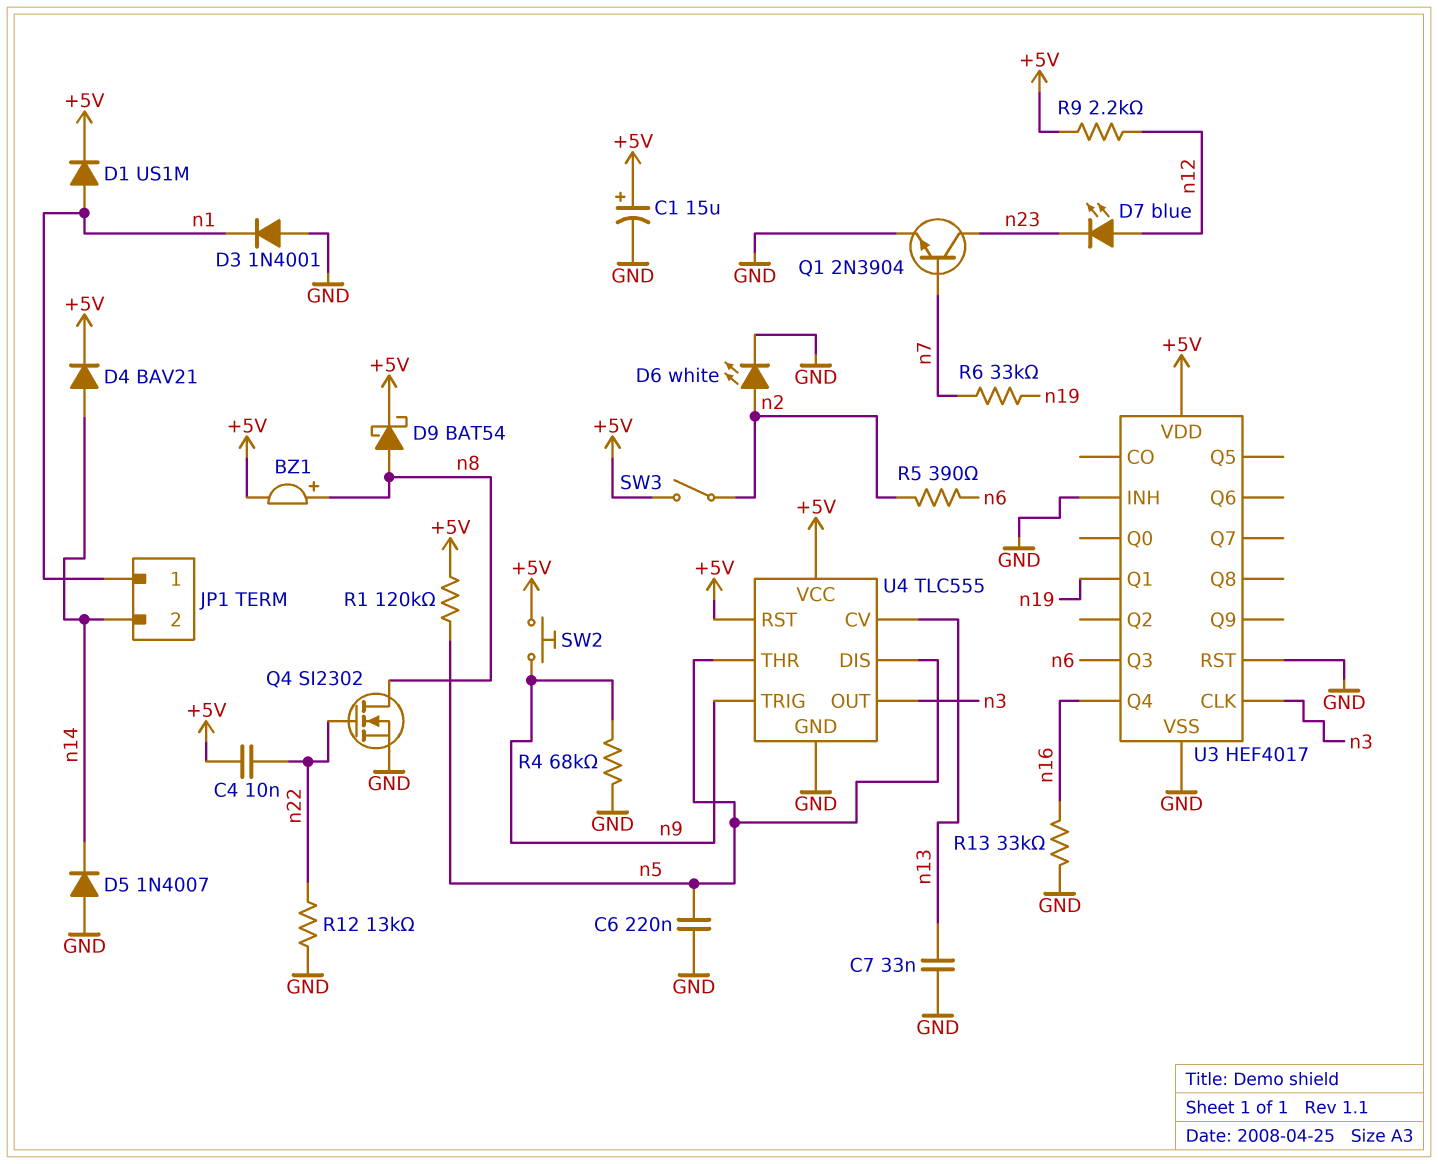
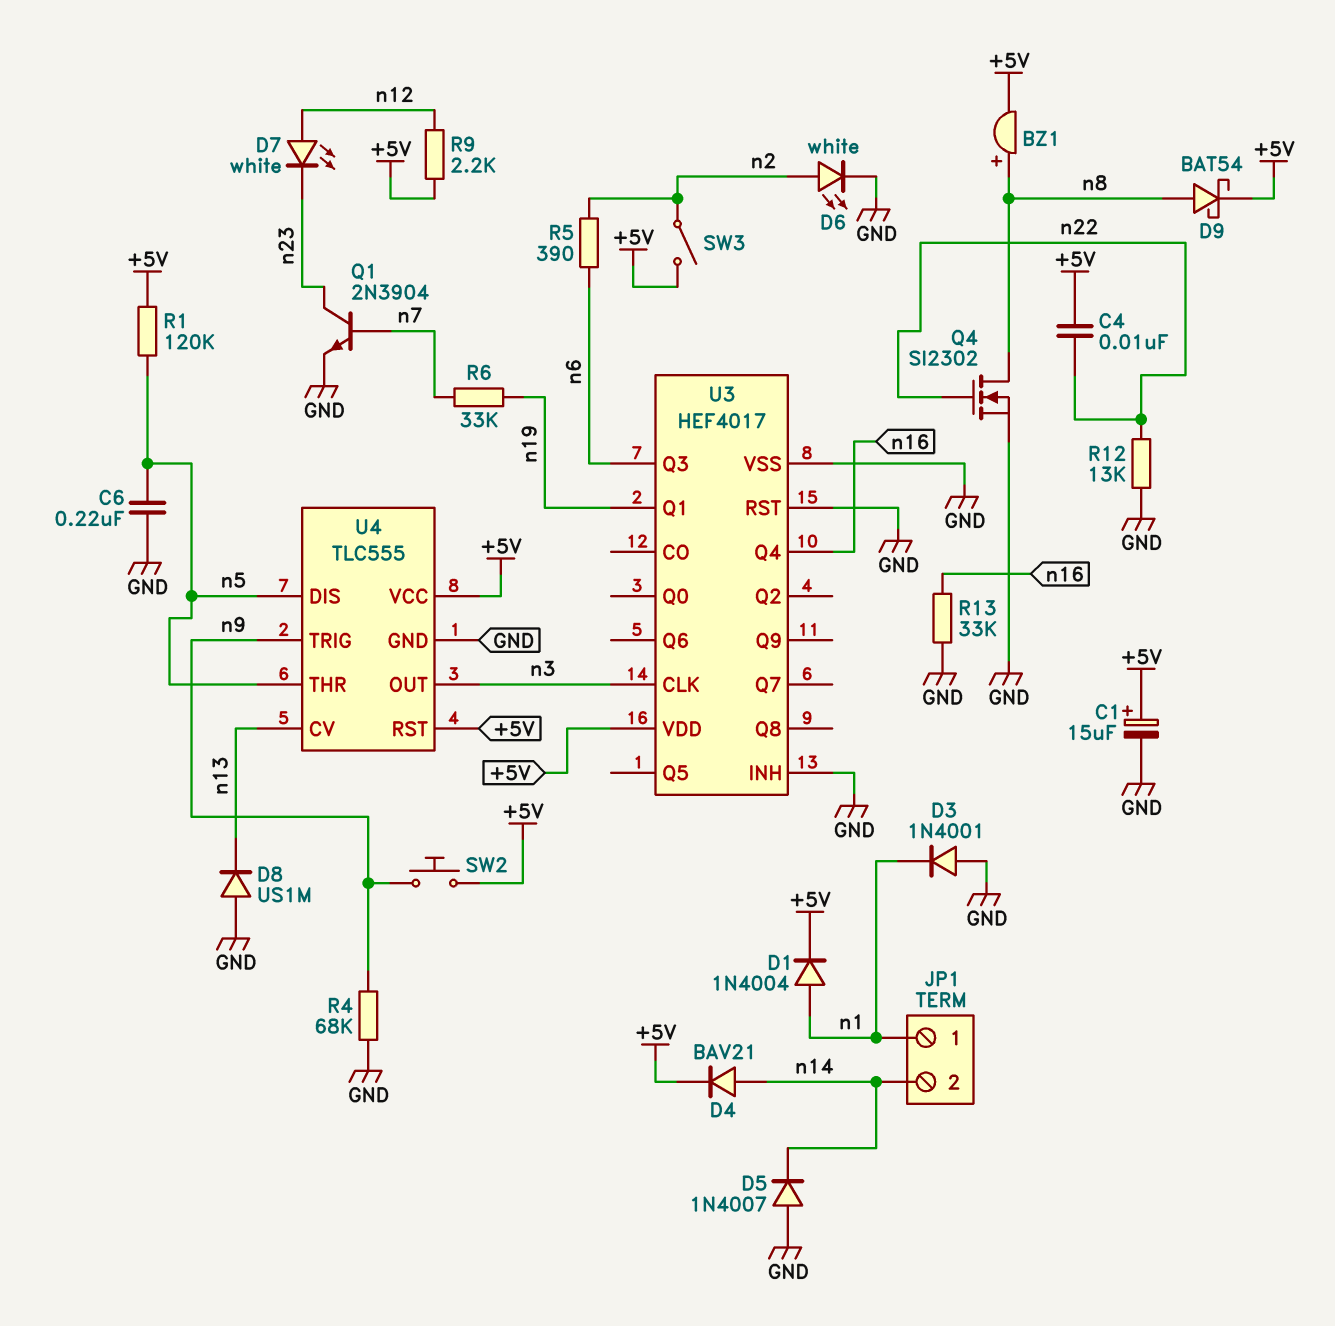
C7: 33nF (GND, n13) -> none
D1: diode US1M (A n1, K +5V) -> diode 1N4004 (A n1, K +5V)
D7: LED blue (A n12, K n23) -> LED white (A n12, K n23)
D8: none -> diode US1M (A GND, K n13)

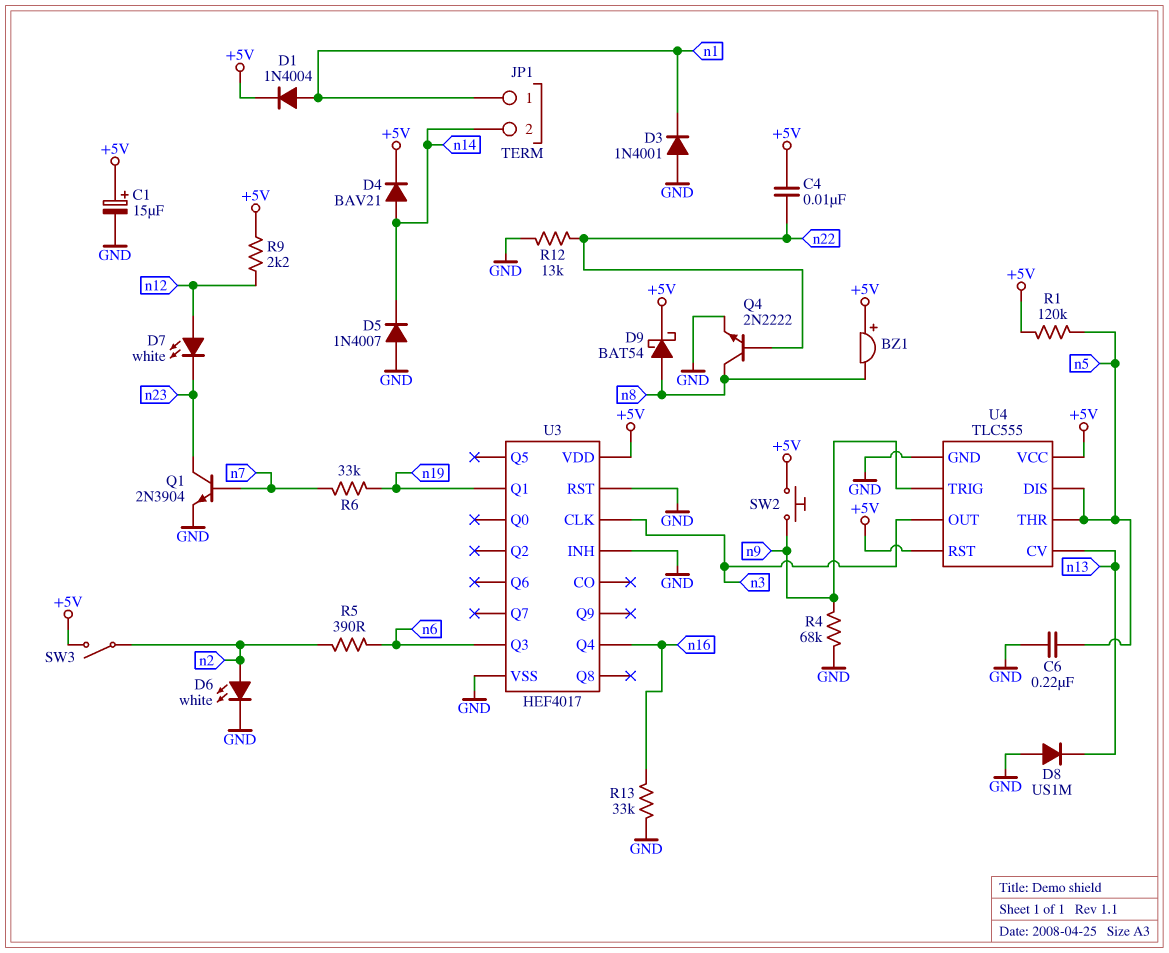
BZ1: buzzer (plus n8, minus +5V) -> buzzer (plus +5V, minus n8)
Q4: NMOS SI2302 (G n22, D n8, S GND) -> NPN 2N2222 (B n22, C n8, E GND)

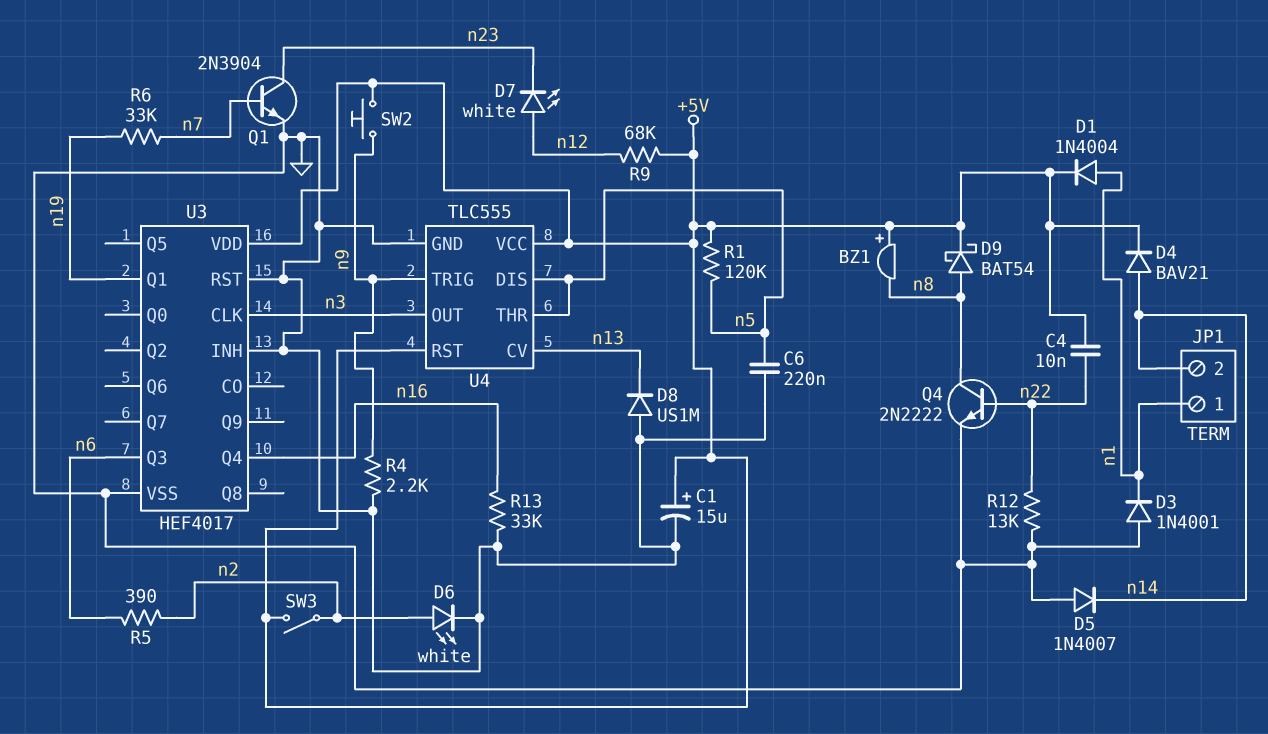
R4: 68k (GND, n9) -> 2.2k (GND, n9)
R9: 2.2k (+5V, n12) -> 68k (+5V, n12)

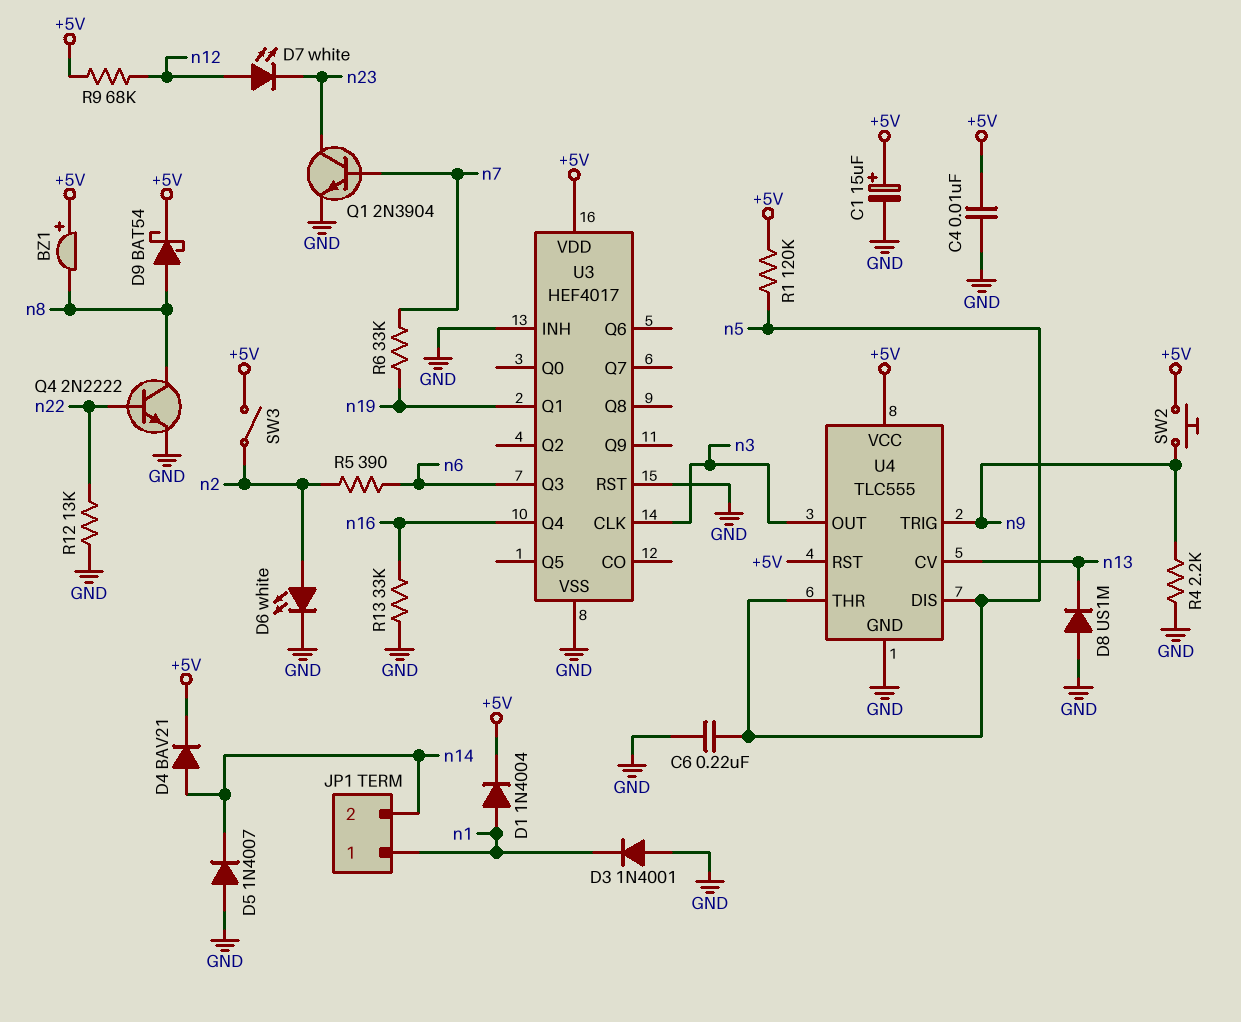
C4: 10nF (+5V, n22) -> 10nF (+5V, GND)

